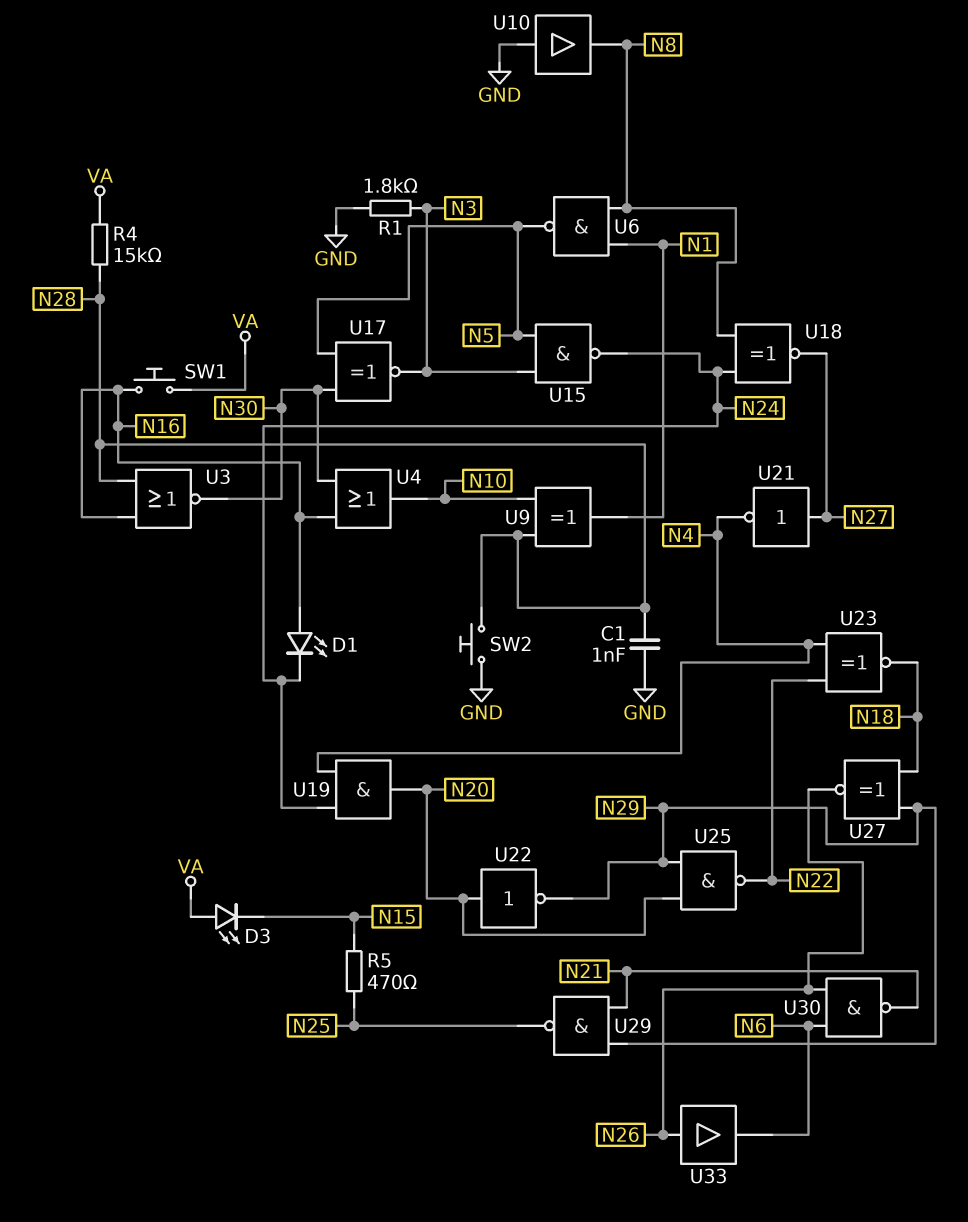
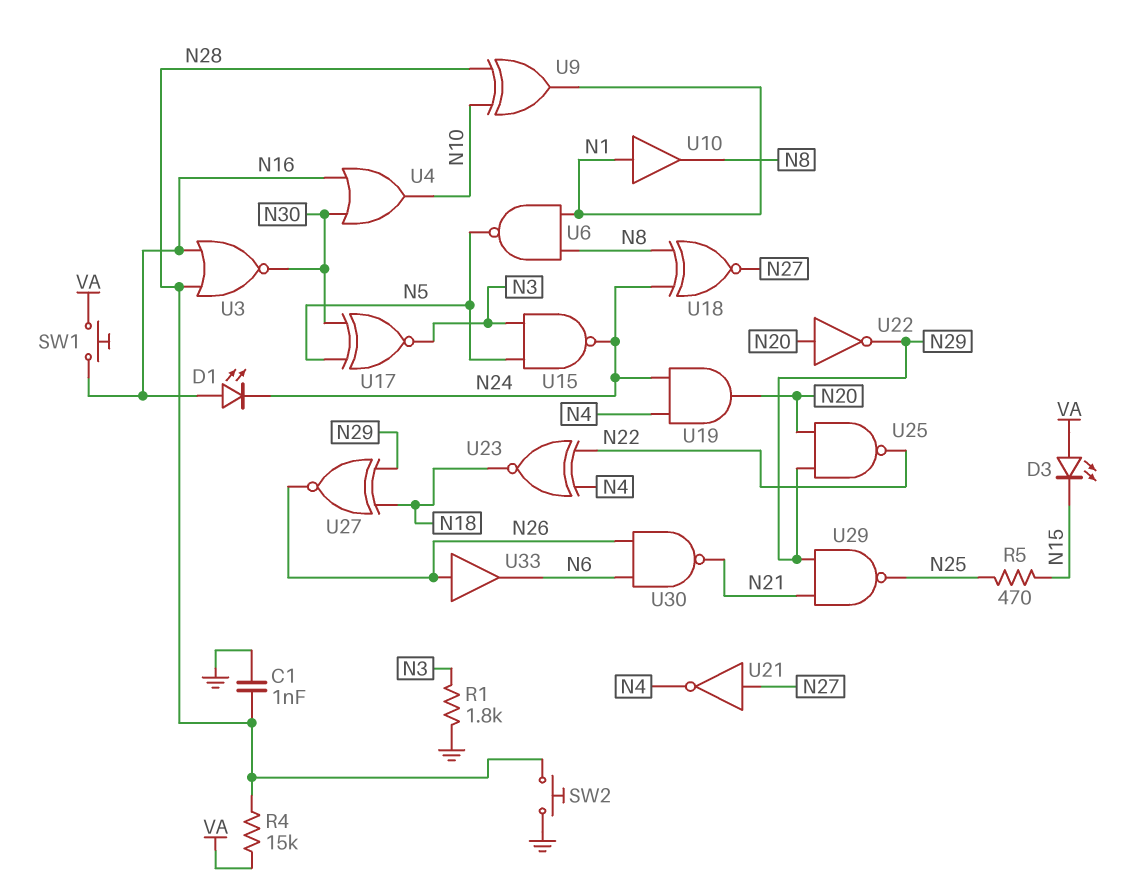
U10: buffer (in GND, out N8) -> buffer (in N1, out N8)

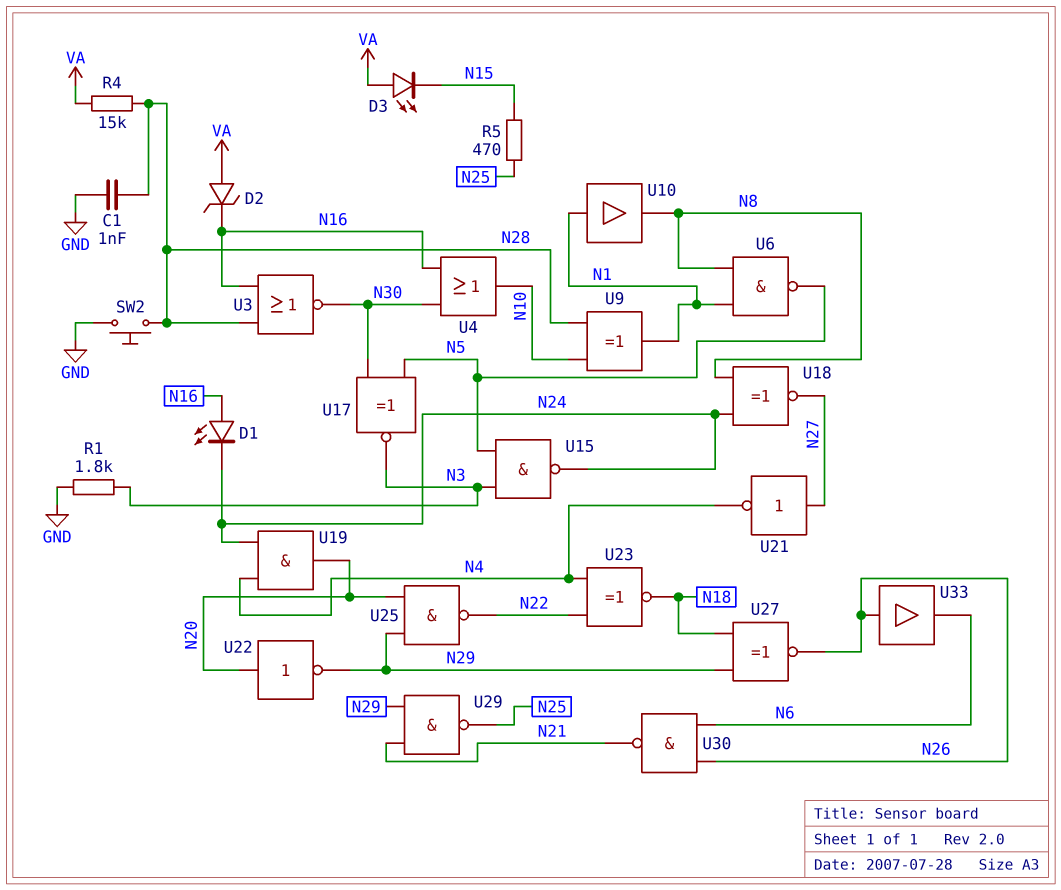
D2: none -> zener (A VA, K N16)
SW1: button (N16, VA) -> none

